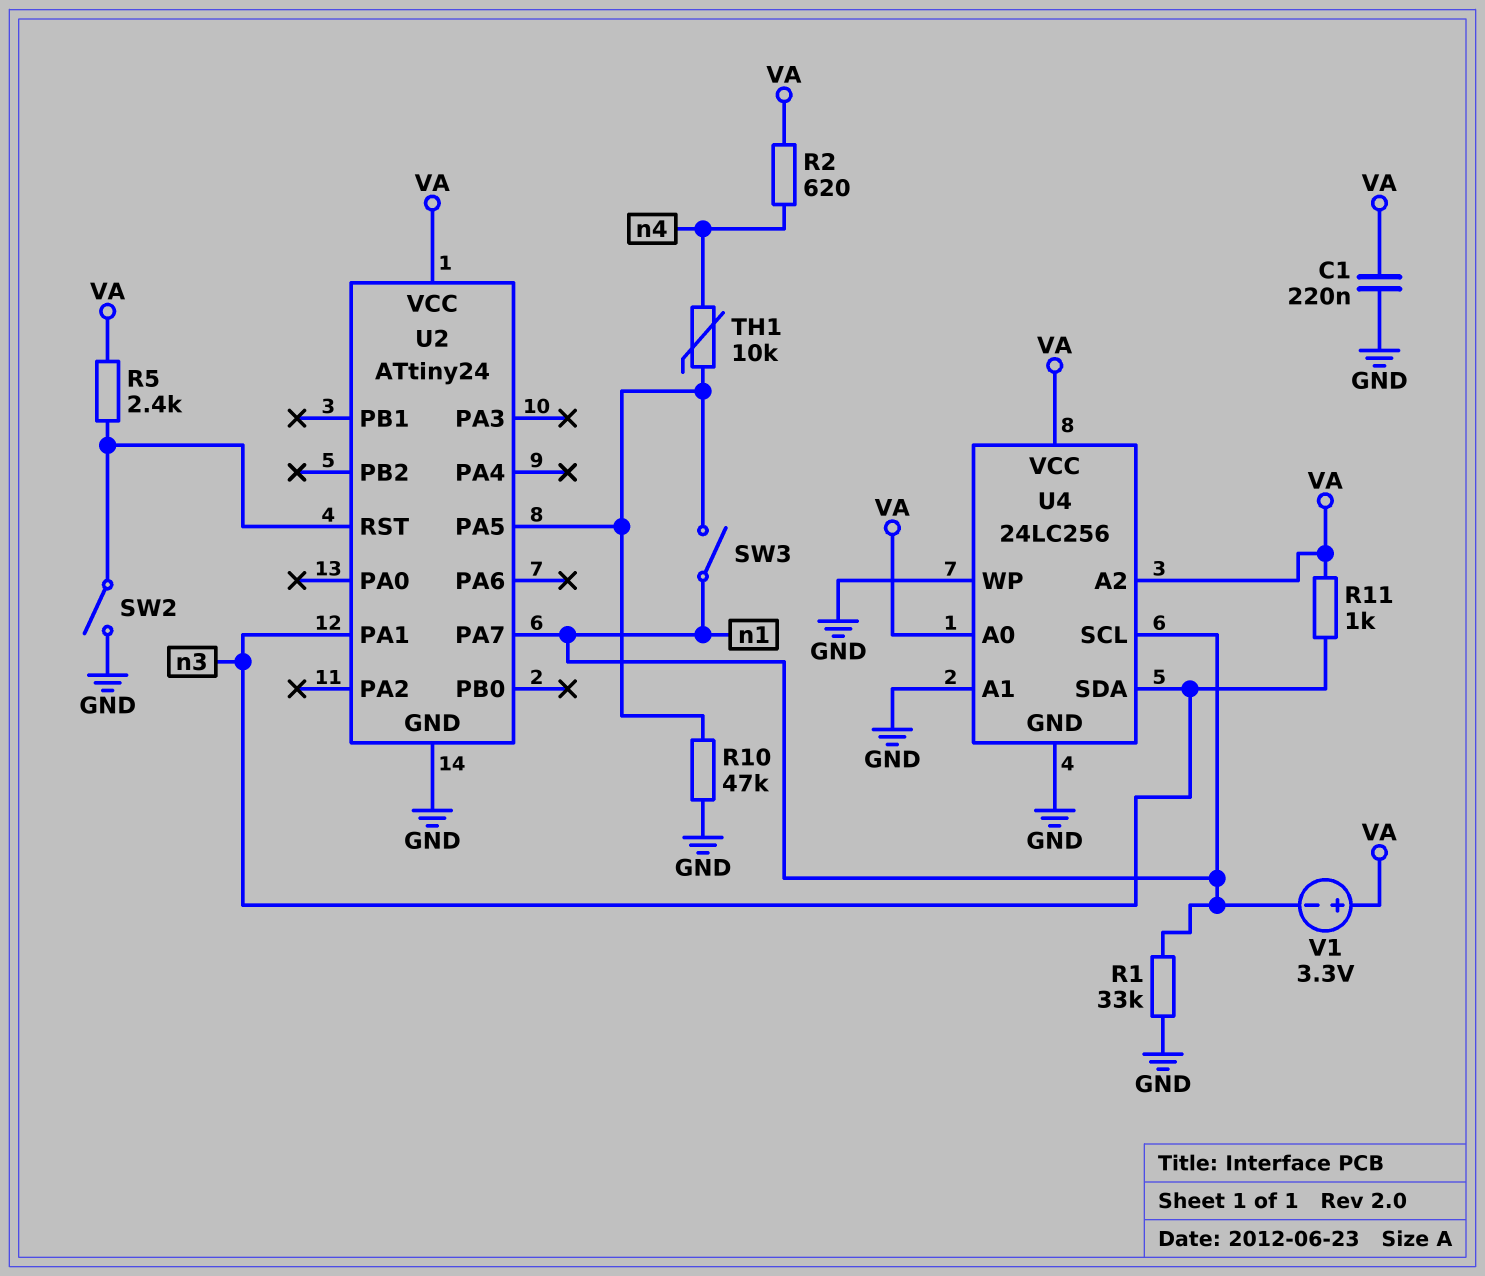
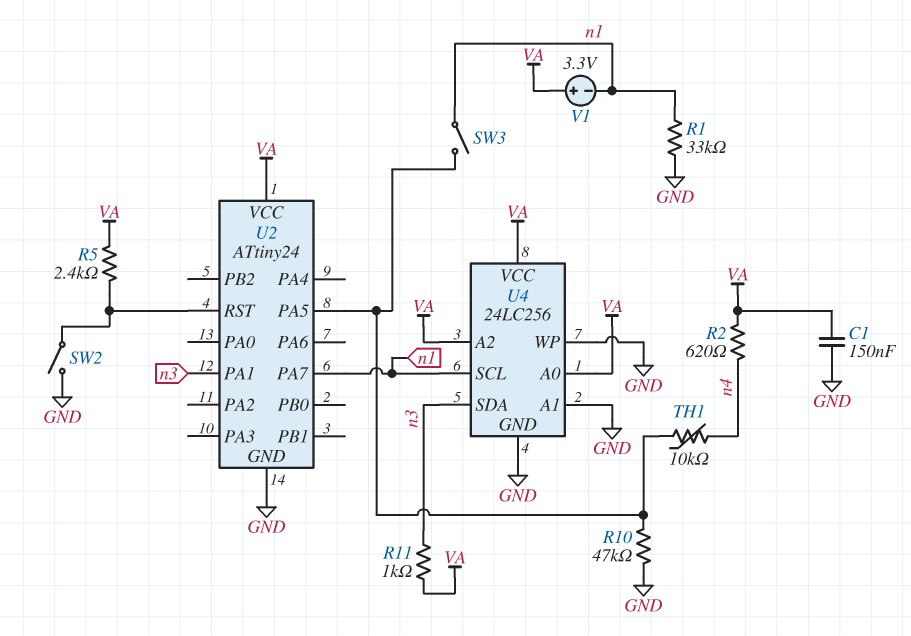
C1: 220nF (GND, VA) -> 150nF (GND, VA)

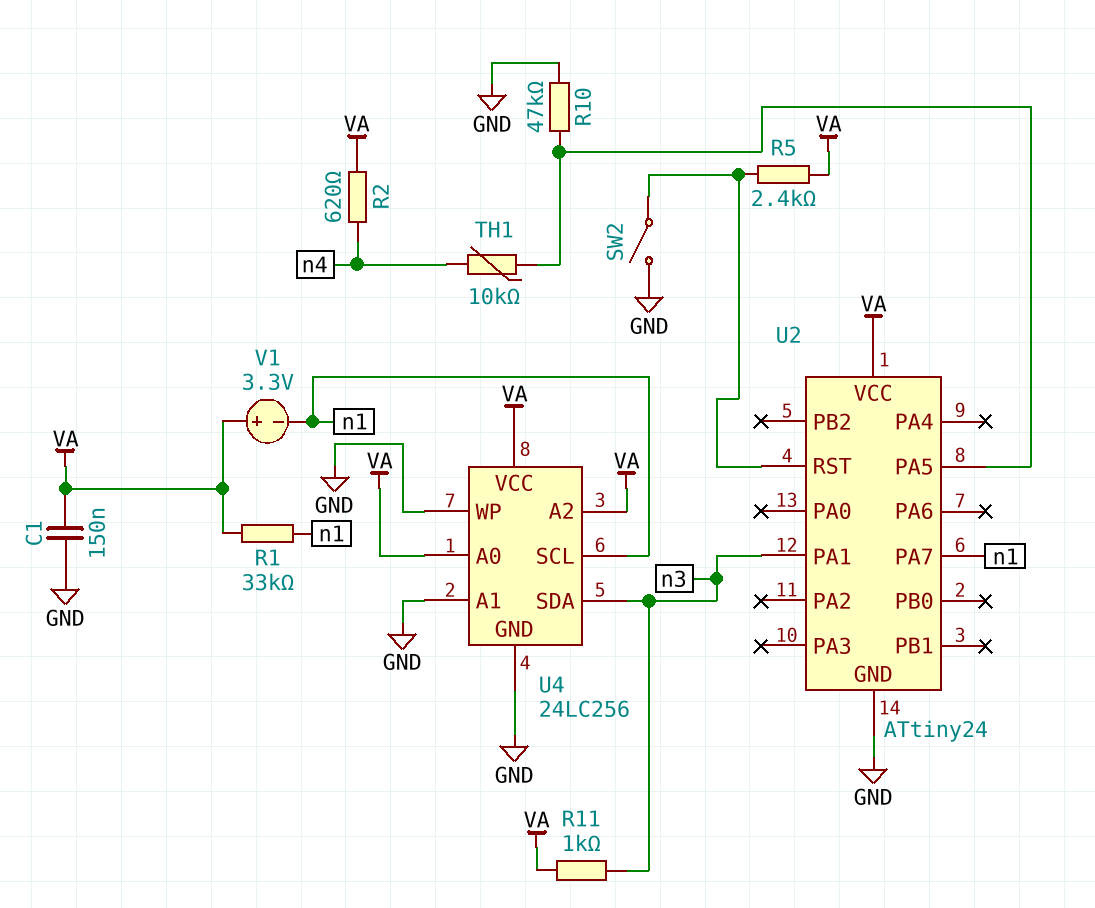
R1: 33k (GND, n1) -> 33k (VA, n1)
SW3: switch (U2/PA5, n1) -> none

